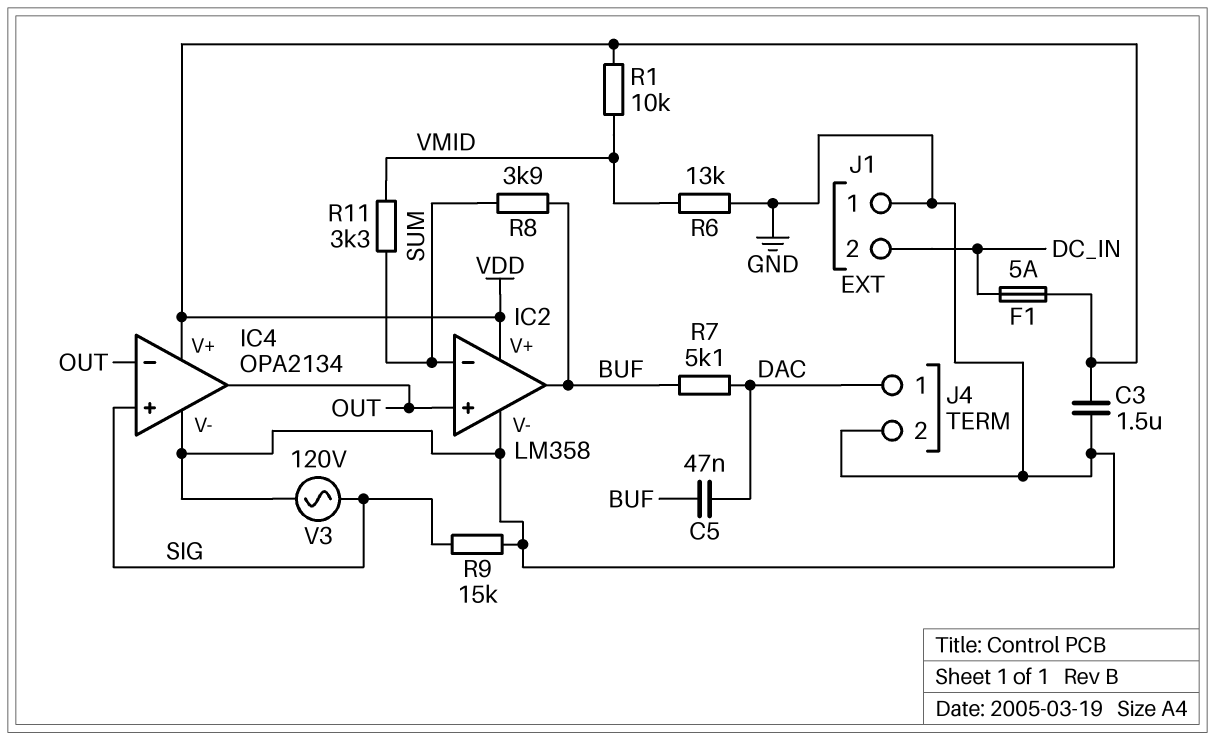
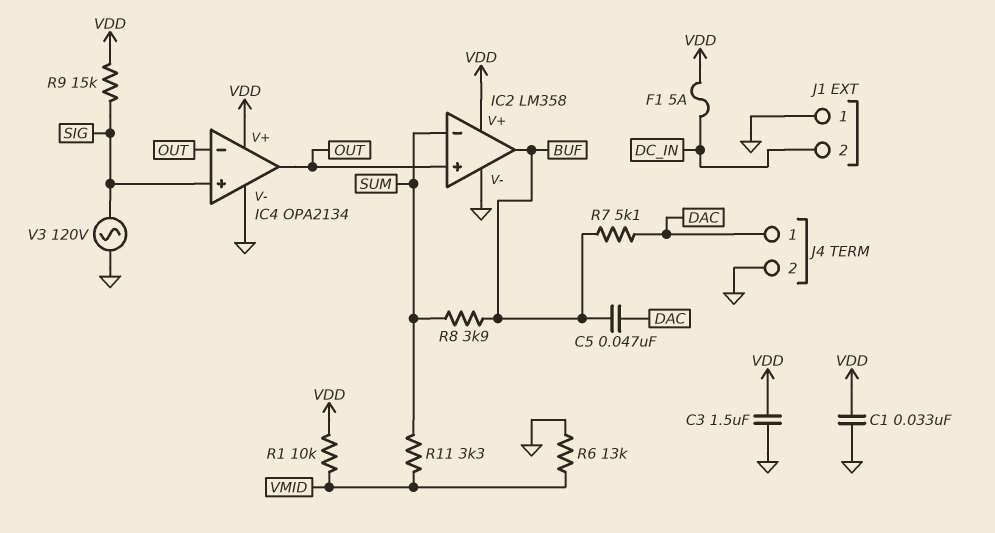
C1: none -> 33nF (GND, VDD)
R9: 15k (GND, SIG) -> 15k (SIG, VDD)

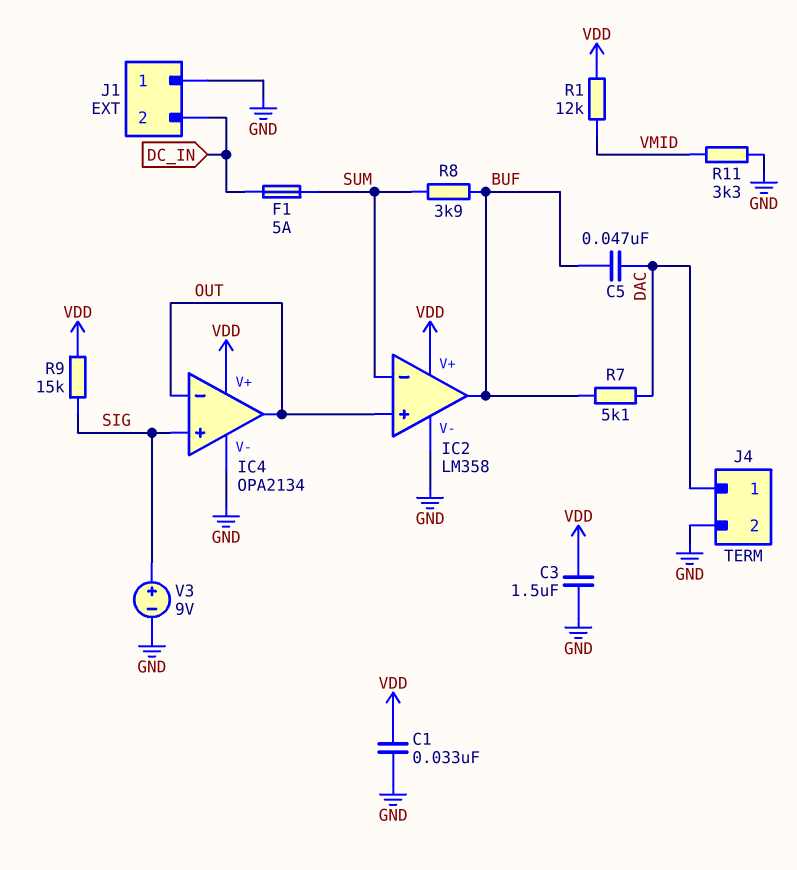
F1: 5A (DC_IN, VDD) -> 5A (DC_IN, SUM)
R1: 10k (VDD, VMID) -> 12k (VDD, VMID)
R6: 13k (GND, VMID) -> none
R11: 3.3k (SUM, VMID) -> 3.3k (GND, VMID)
V3: AC 120V (GND, SIG) -> 9V (plus SIG, minus GND)

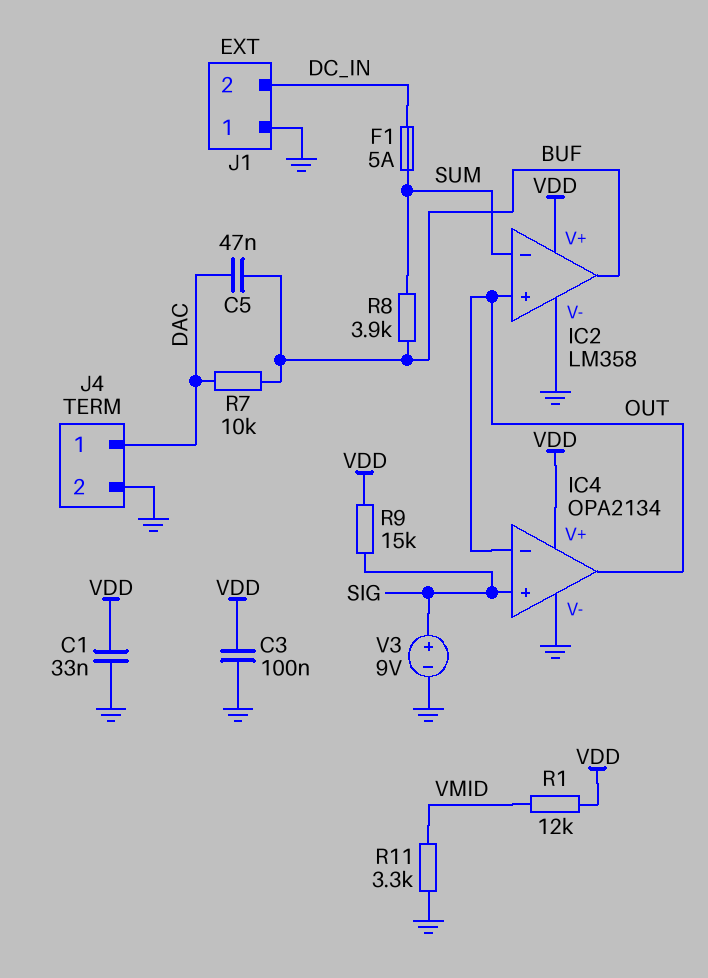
C3: 1.5uF (GND, VDD) -> 100nF (GND, VDD)
R7: 5.1k (BUF, DAC) -> 10k (BUF, DAC)

